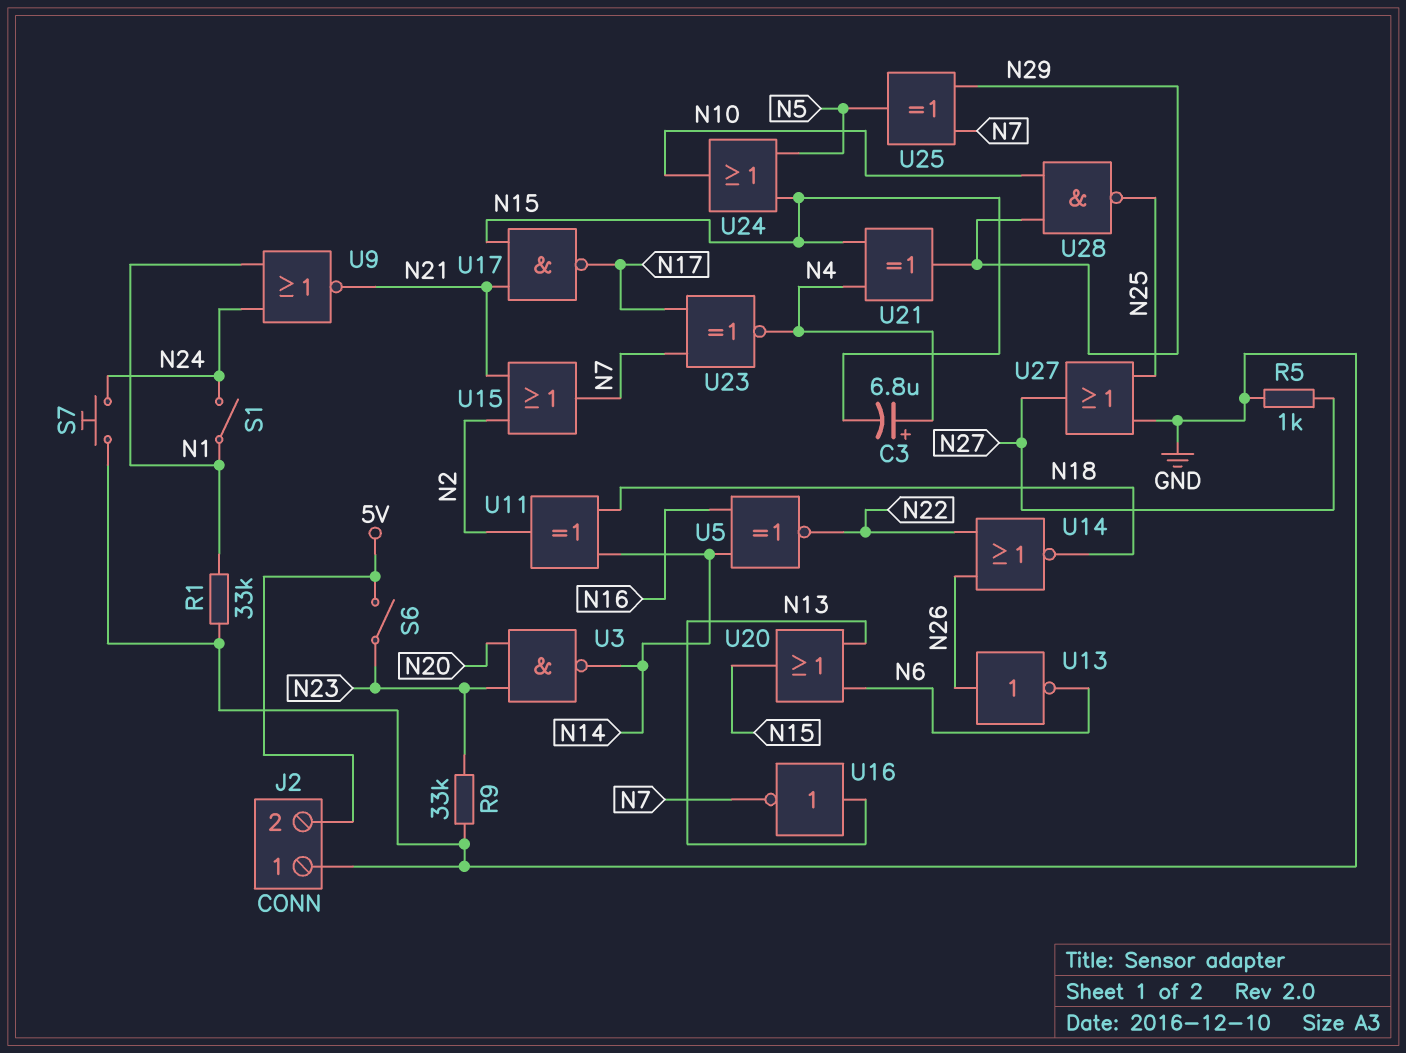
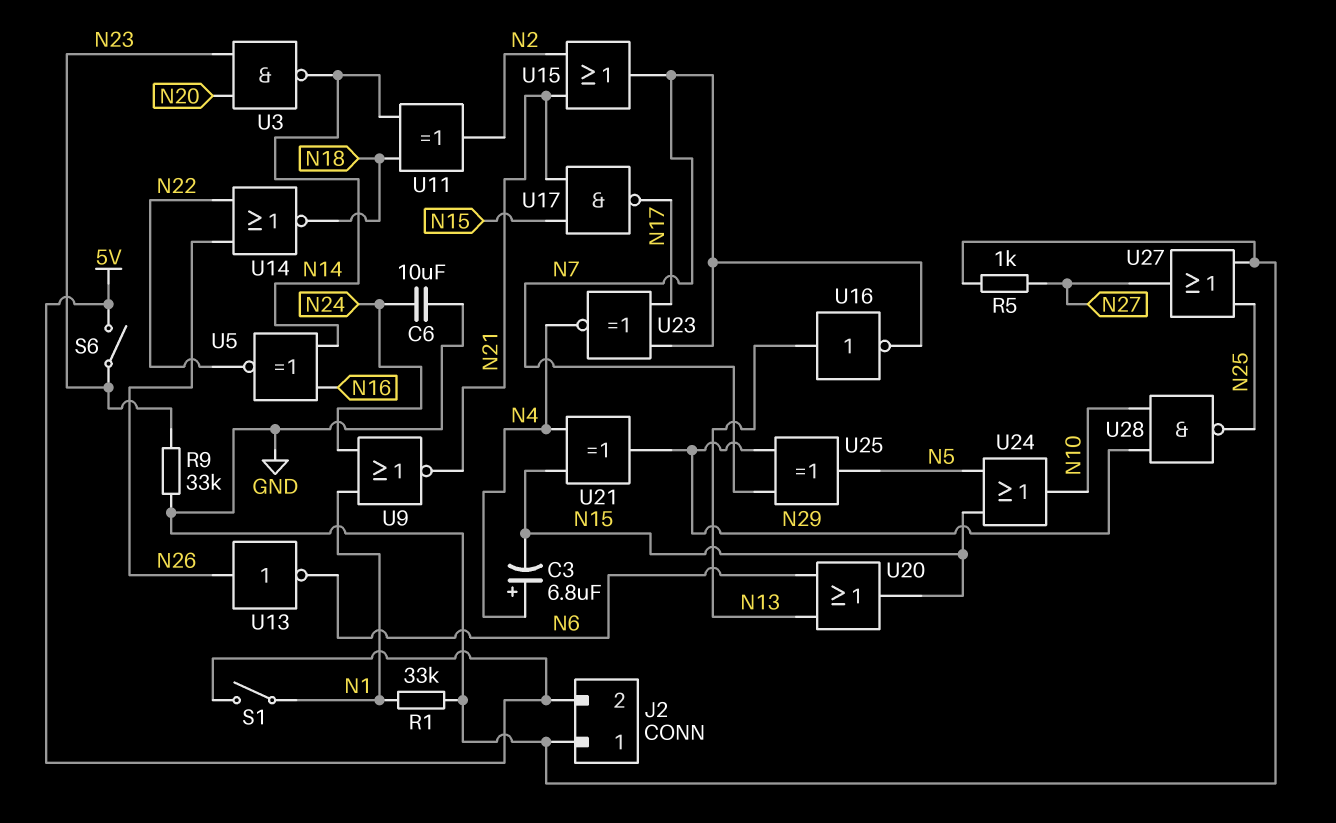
C6: none -> 10uF (GND, N24)
S1: switch (N1, N24) -> switch (5V, N1)
S7: button (GND, N24) -> none

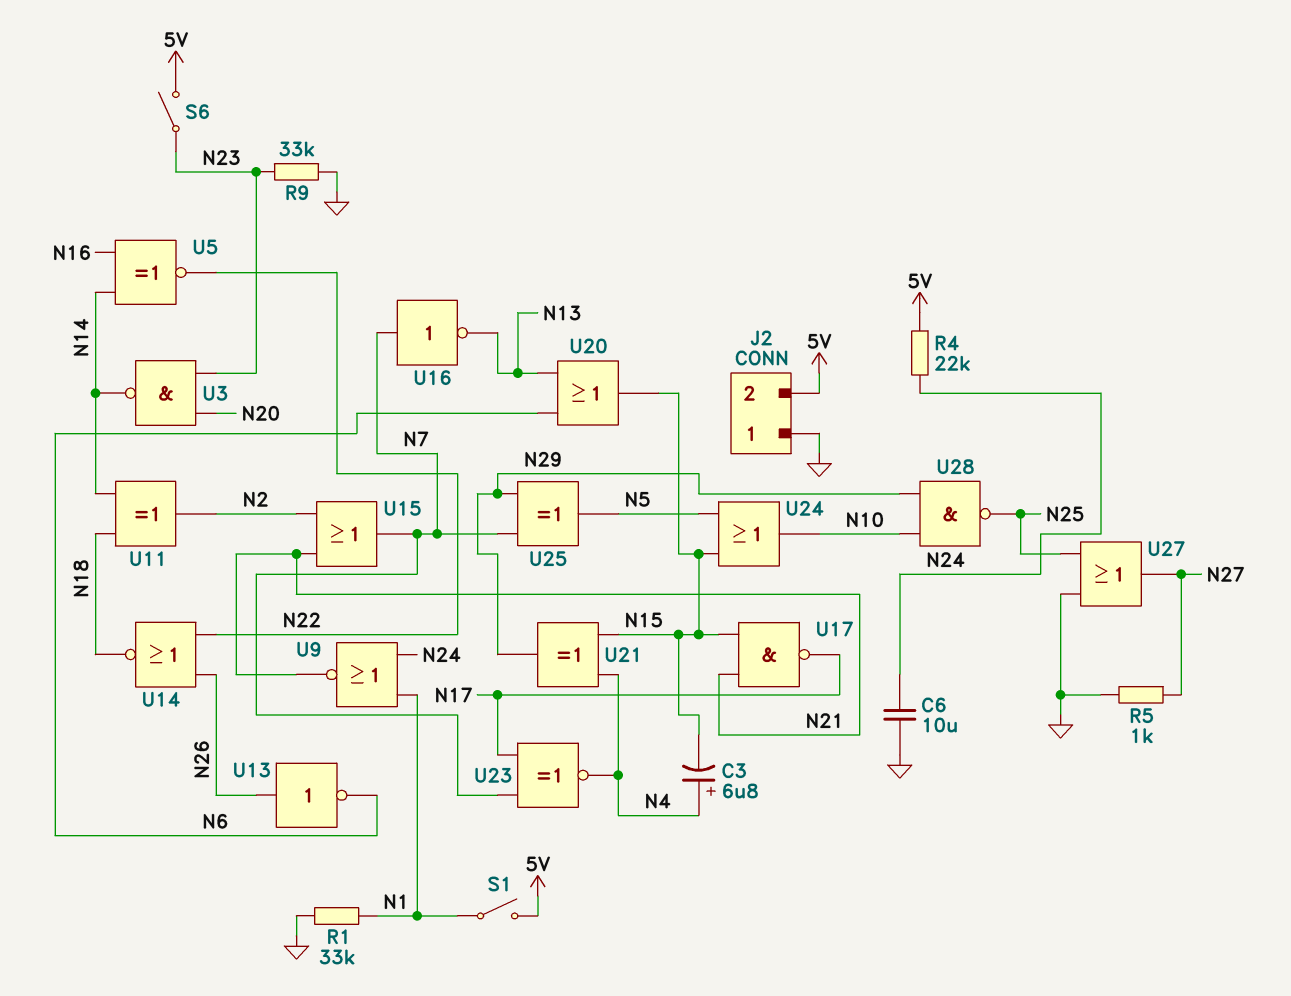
R4: none -> 22k (5V, N24)
U16: NOT (in N13, out N7) -> NOT (in N7, out N13)

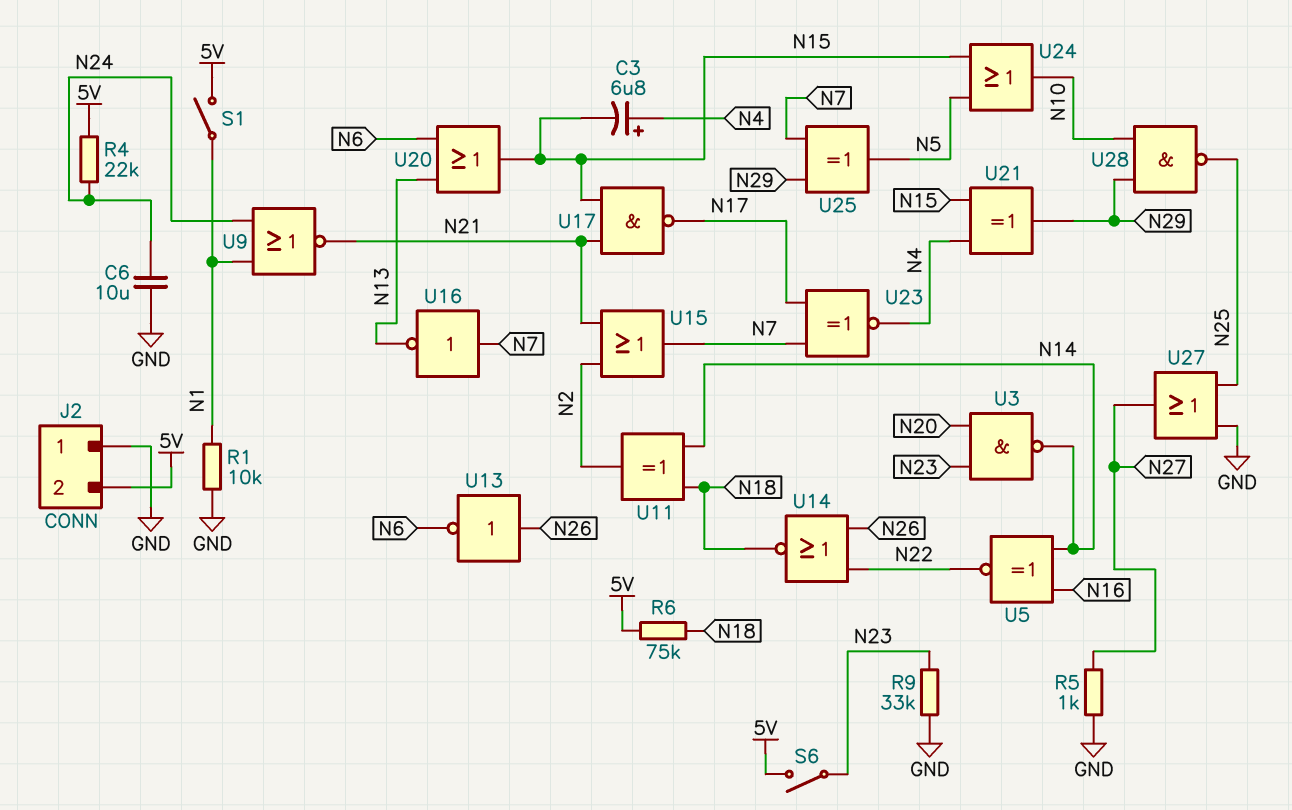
R1: 33k (GND, N1) -> 10k (GND, N1)
R6: none -> 75k (5V, N18)

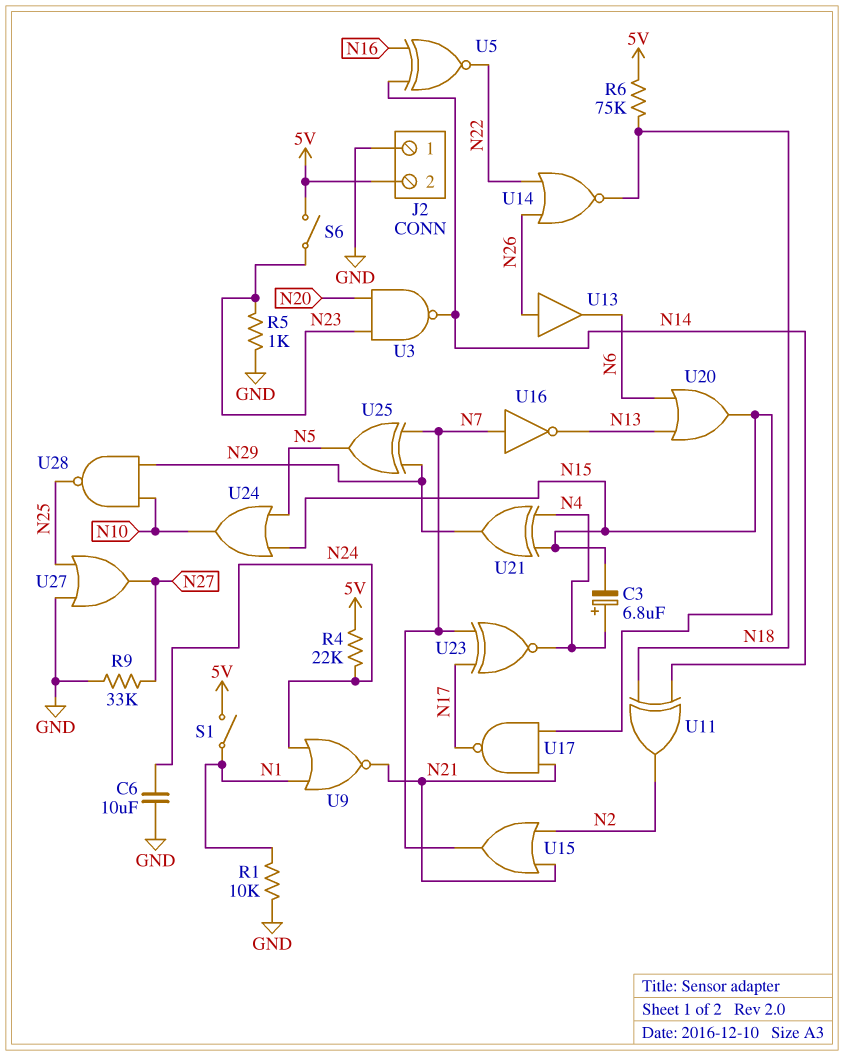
R5: 1k (GND, N27) -> 1k (GND, N23)
R9: 33k (GND, N23) -> 33k (GND, N27)
U13: NOT (in N26, out N6) -> buffer (in N26, out N6)

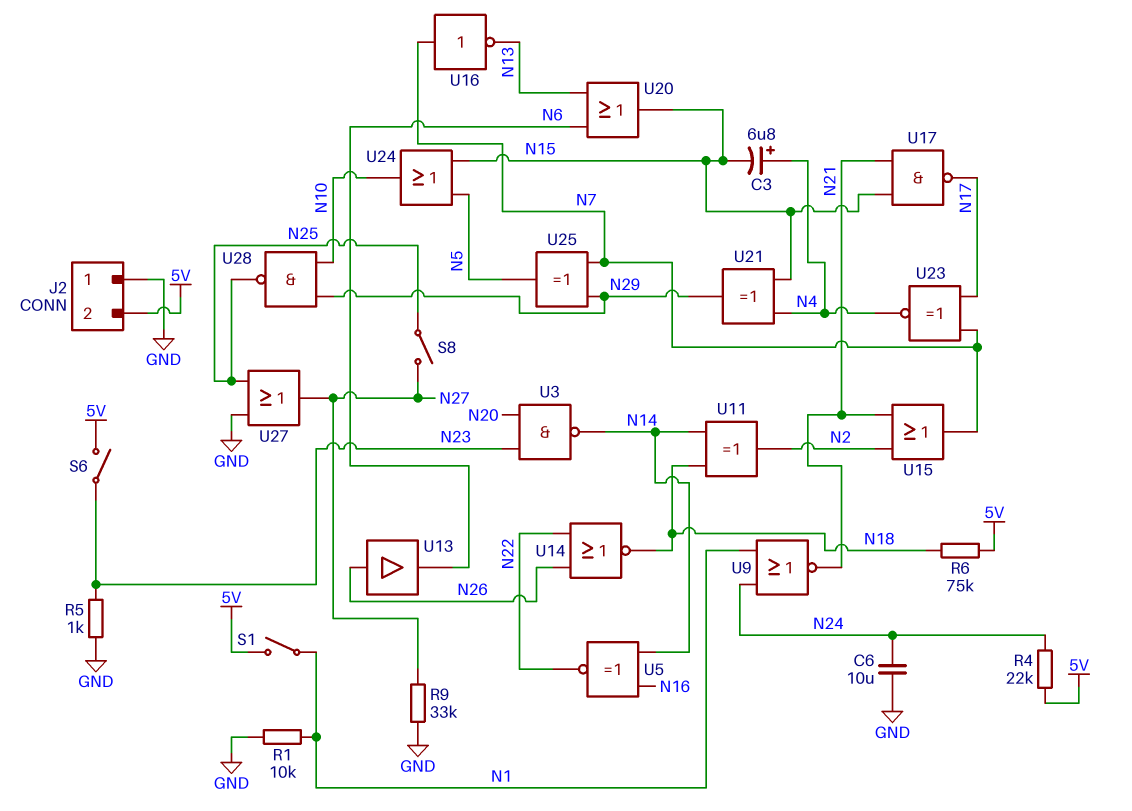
S8: none -> switch (N25, N27)

